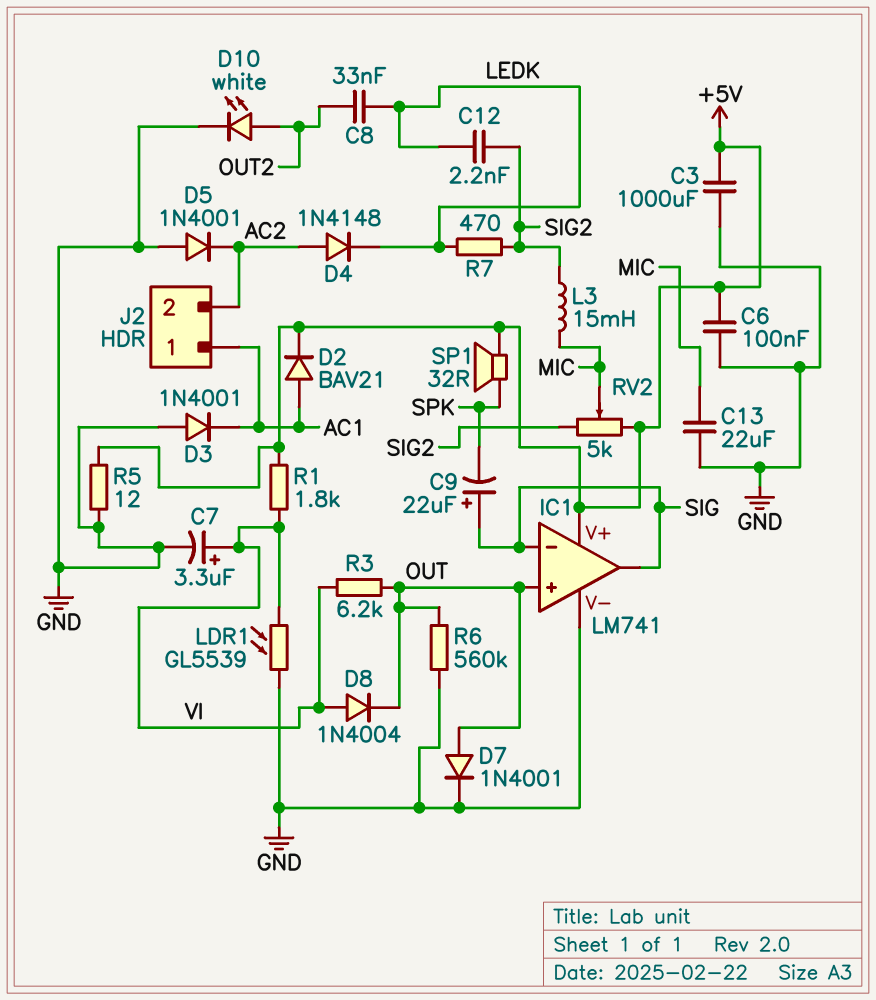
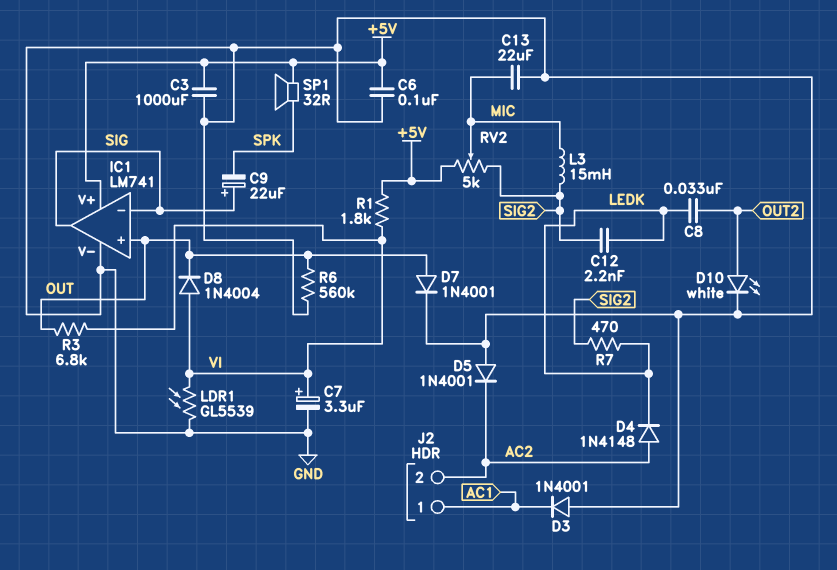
D2: diode BAV21 (A AC1, K +5V) -> none
R3: 6.2k (OUT, VI) -> 6.8k (OUT, VI)
R5: 12 (+5V, GND) -> none

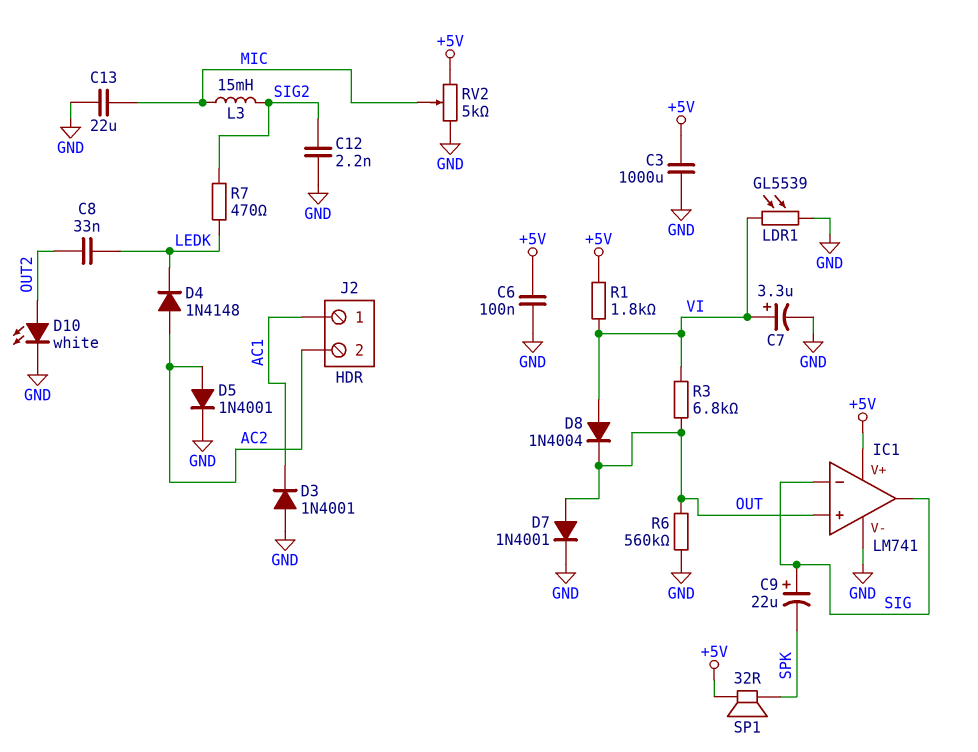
C12: 2.2nF (LEDK, SIG2) -> 2.2nF (GND, SIG2)
D5: diode 1N4001 (A GND, K AC2) -> diode 1N4001 (A AC2, K GND)
RV2: 5k (+5V, SIG2, wiper MIC) -> 5k (+5V, GND, wiper MIC)

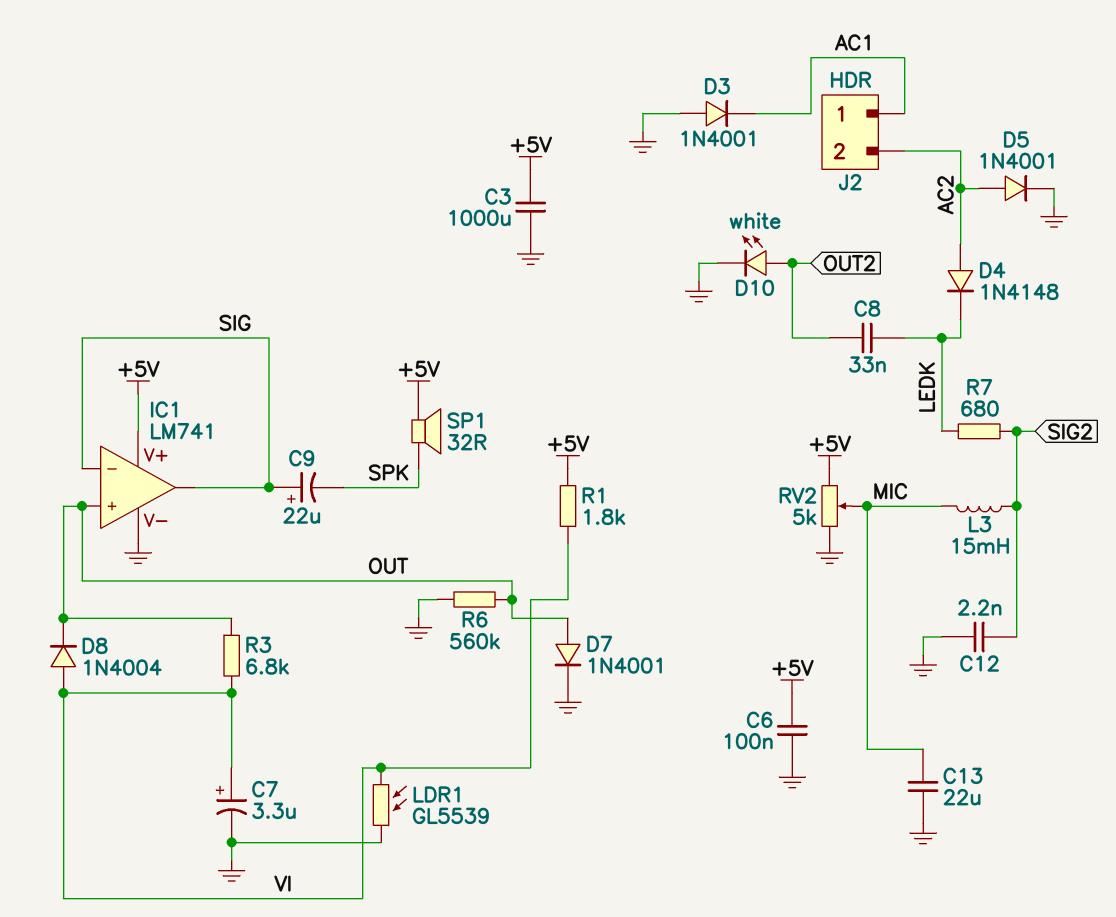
R7: 470 (LEDK, SIG2) -> 680 (LEDK, SIG2)

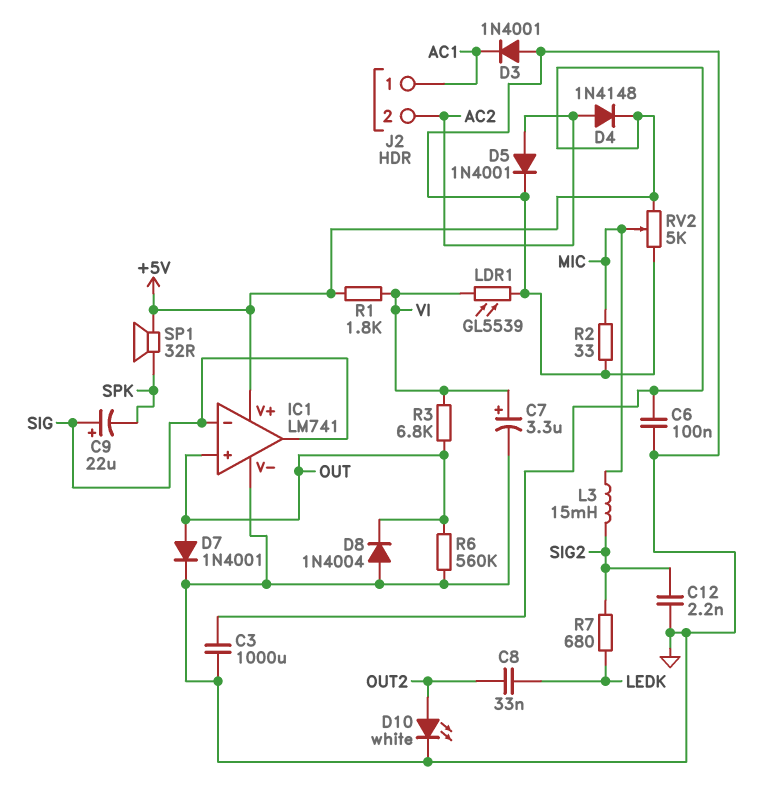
C13: 22uF (GND, MIC) -> none
D4: diode 1N4148 (A AC2, K LEDK) -> diode 1N4148 (A AC2, K +5V)
D8: diode 1N4004 (A VI, K OUT) -> diode 1N4004 (A GND, K OUT)
R2: none -> 33 (GND, MIC)

